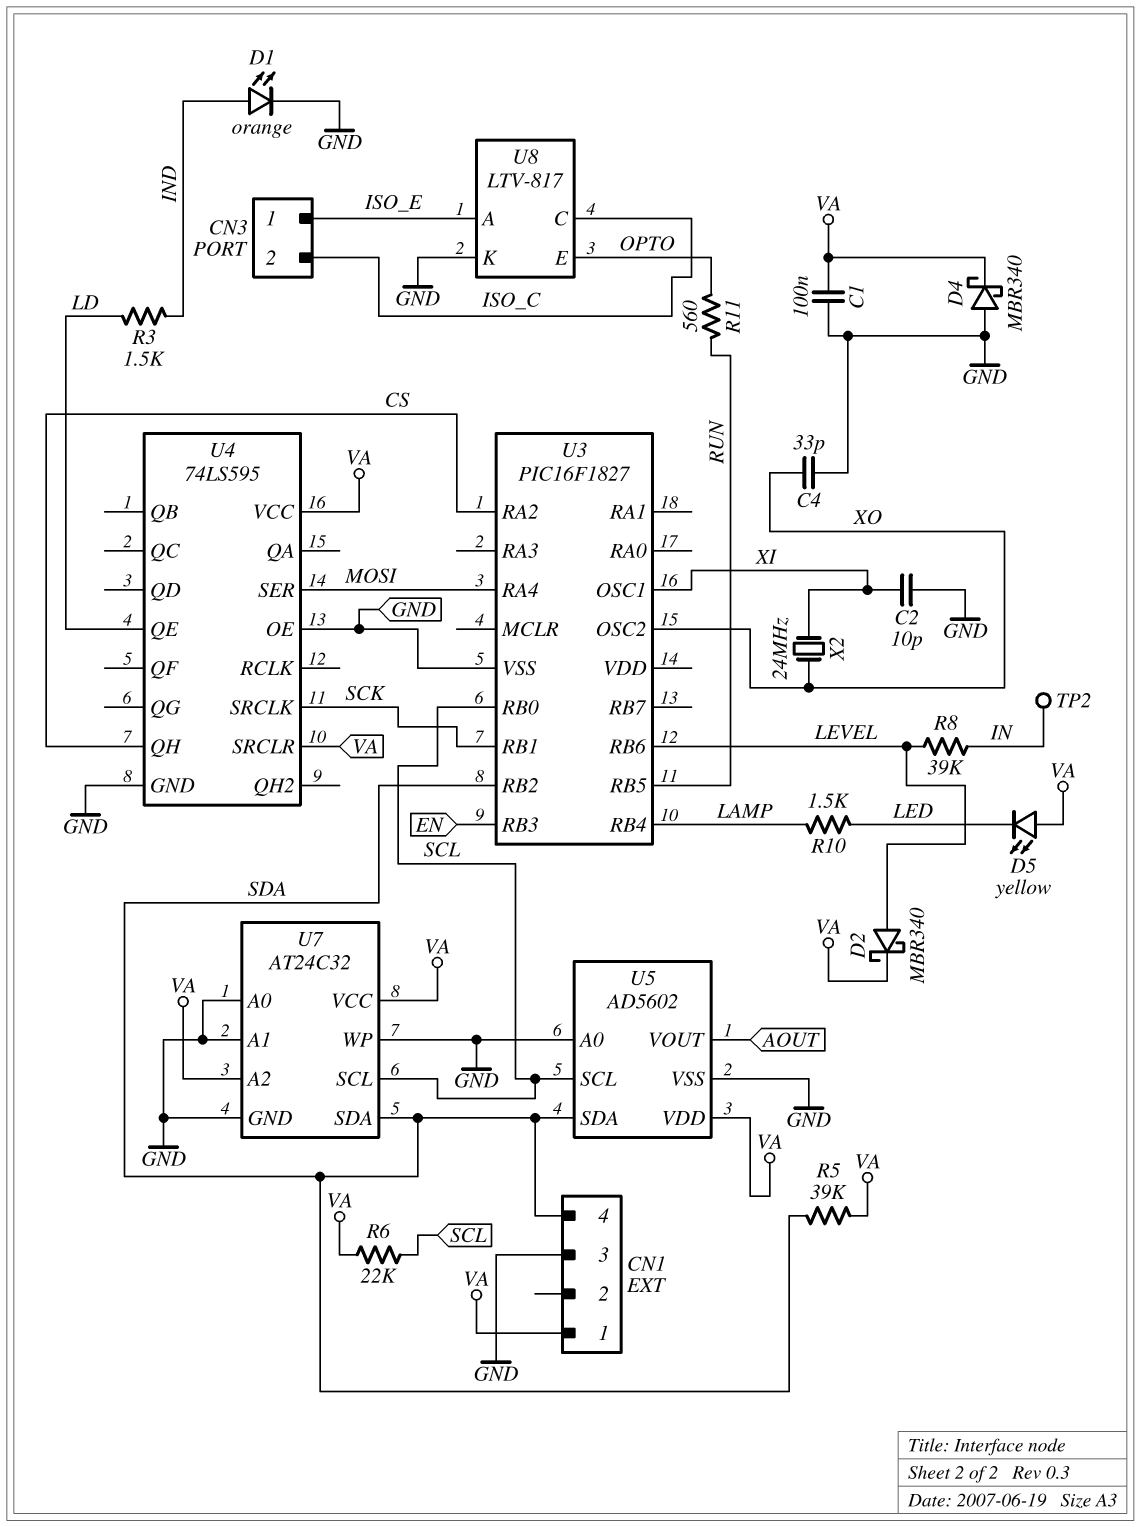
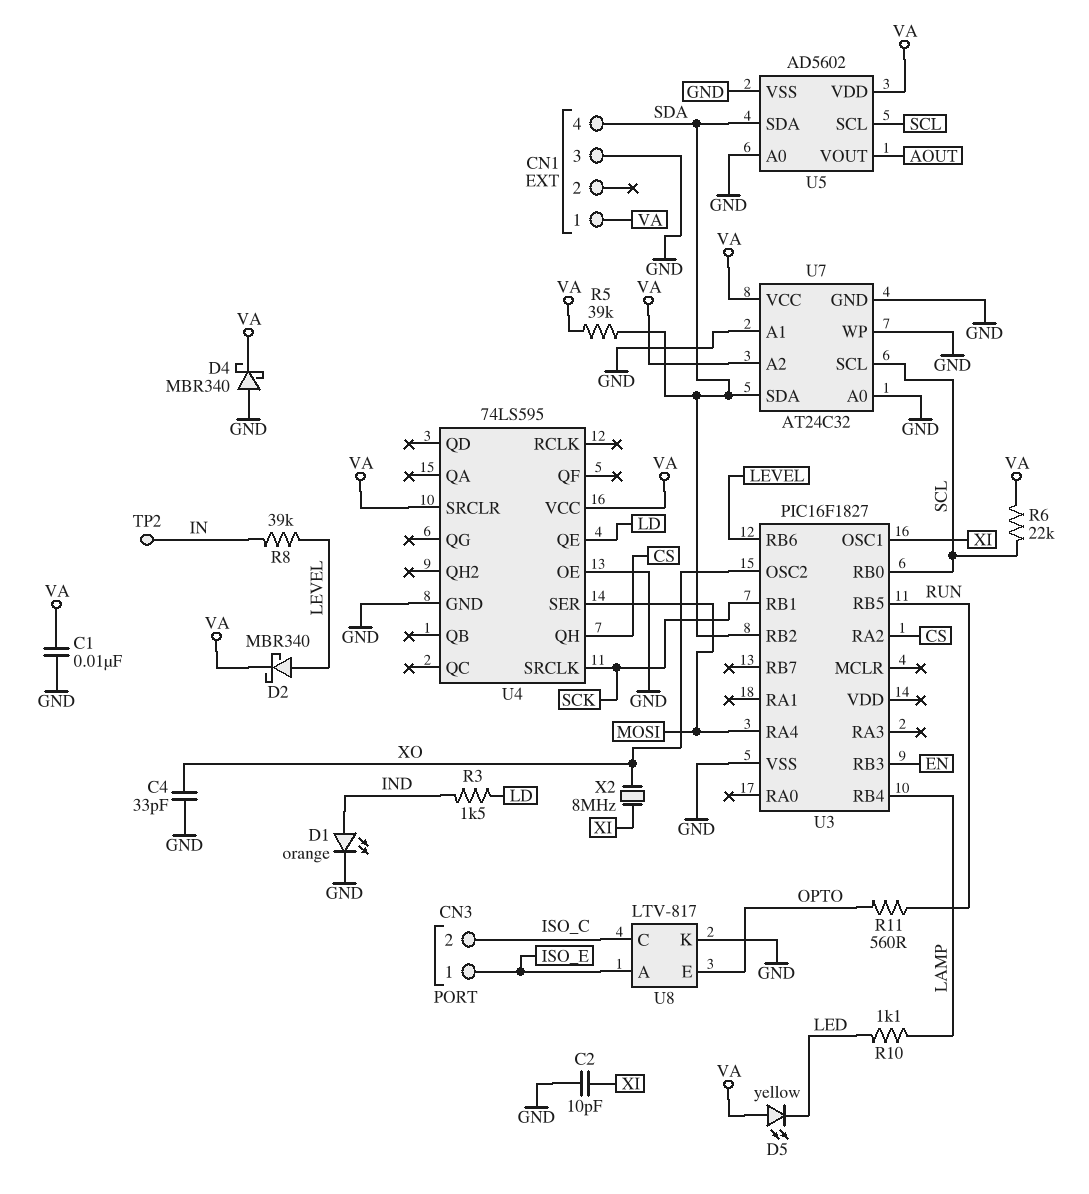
C1: 100nF (GND, VA) -> 10nF (GND, VA)
R10: 1.5k (LAMP, LED) -> 1.1k (LAMP, LED)
X2: 24MHz (XI, XO) -> 8MHz (XI, XO)

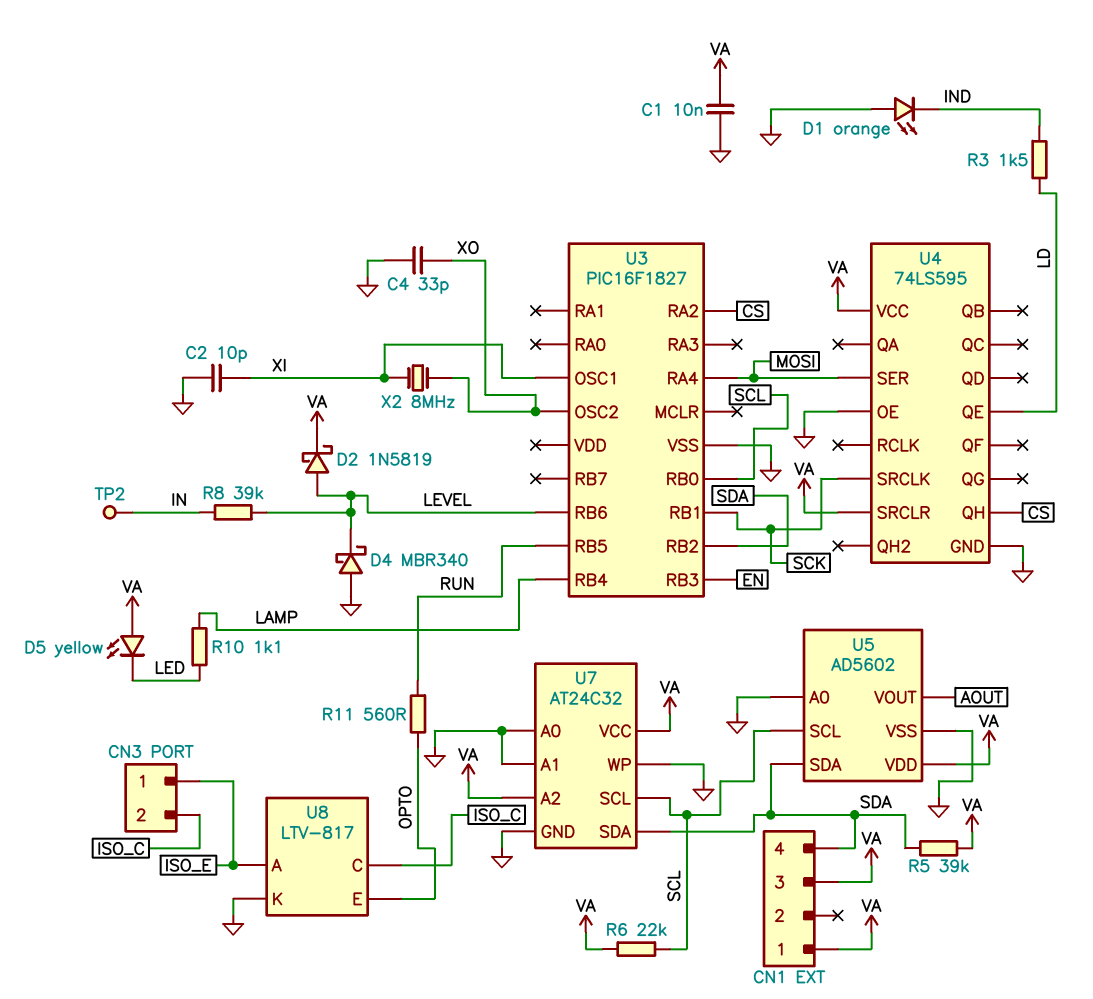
CN1 pin 3: GND -> VA
D1: LED orange (A IND, K GND) -> LED orange (A GND, K IND)
D2: schottky MBR340 (A LEVEL, K VA) -> schottky 1N5819 (A LEVEL, K VA)
D4: schottky MBR340 (A GND, K VA) -> schottky MBR340 (A GND, K LEVEL)

